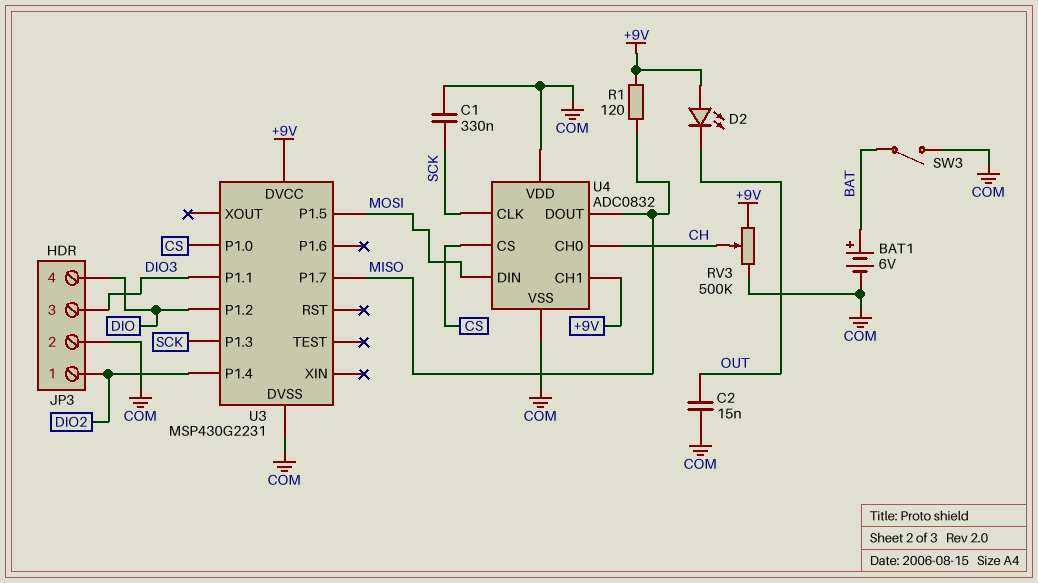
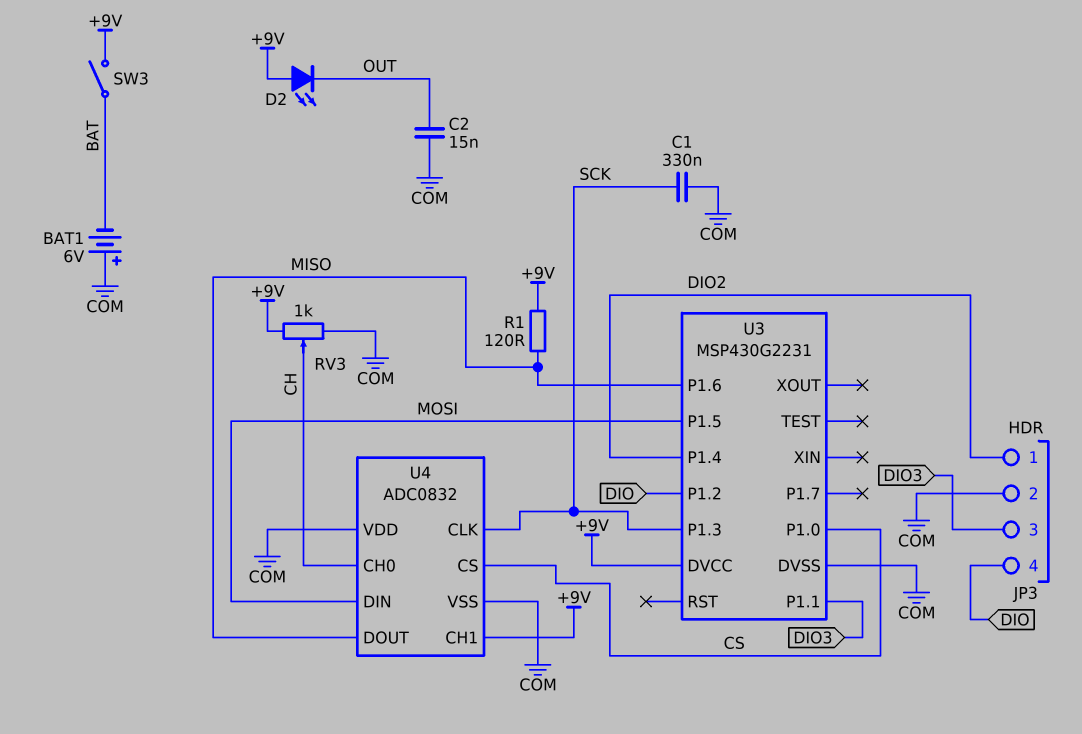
BAT1: 6V (plus BAT, minus COM) -> 6V (plus COM, minus BAT)
RV3: 500k (+9V, COM, wiper CH) -> 1k (+9V, COM, wiper CH)
SW3: switch (BAT, COM) -> switch (+9V, BAT)
U3 pin P1.6: none -> MISO
U3 pin P1.7: MISO -> none

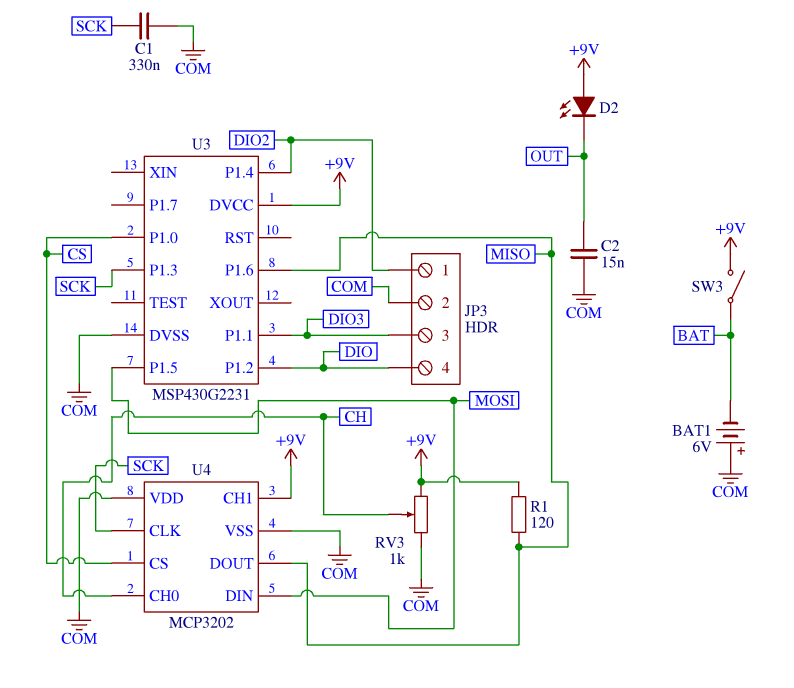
U4: ADC0832 -> MCP3202

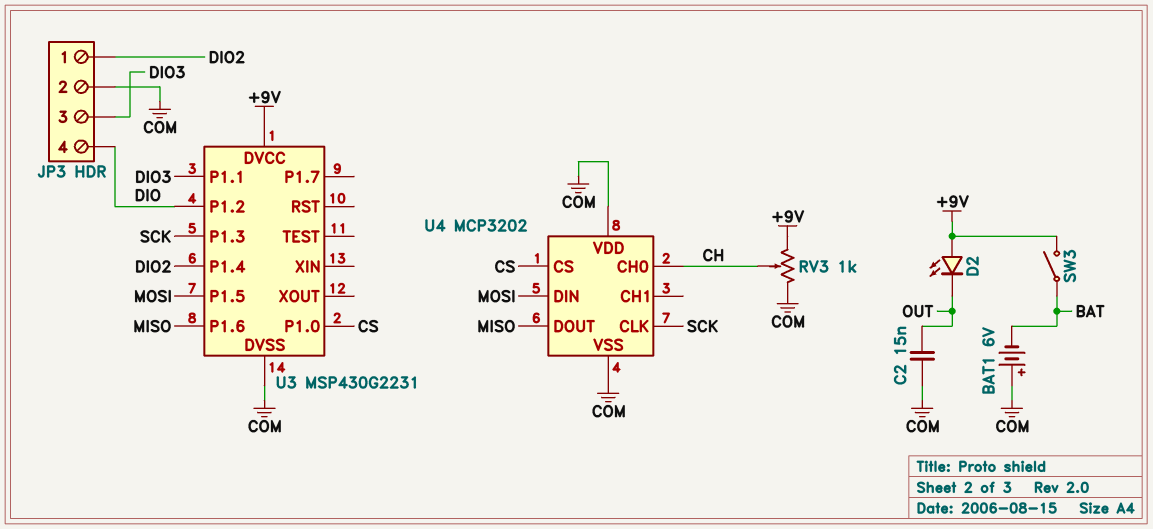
C1: 330nF (COM, SCK) -> none
R1: 120 (+9V, MISO) -> none
U4 pin CH1: +9V -> none

